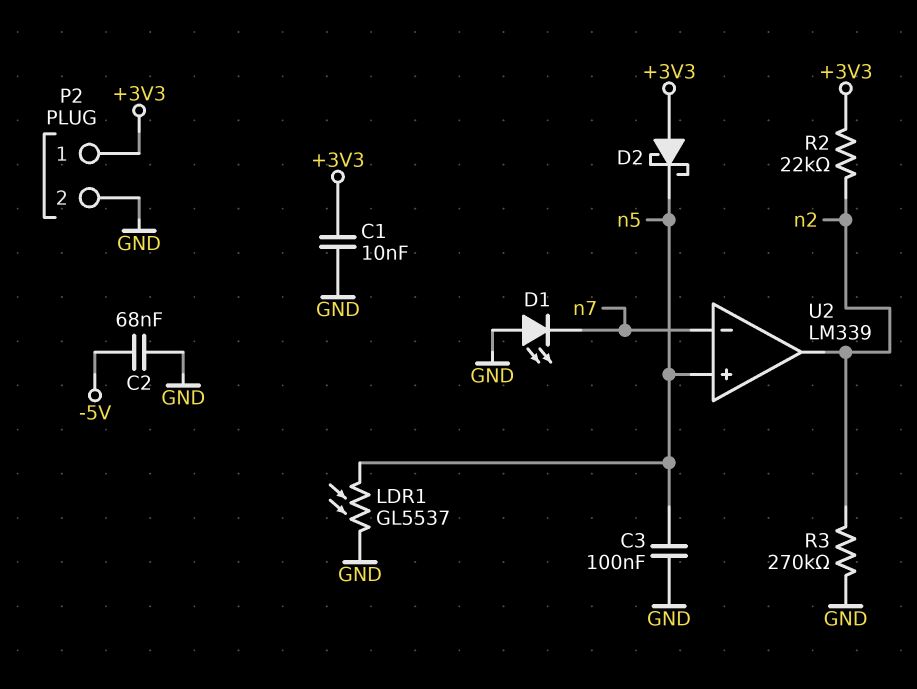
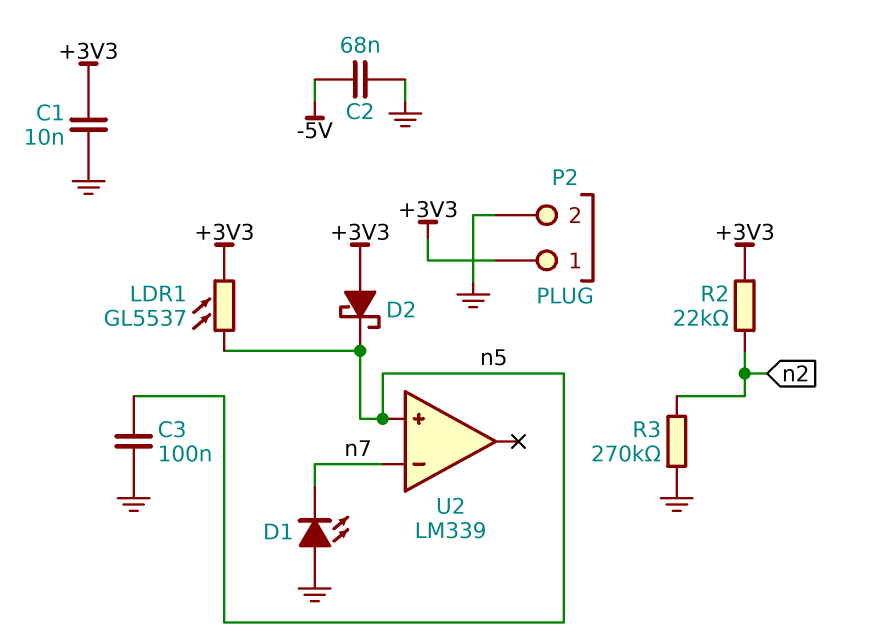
LDR1: GL5537 (GND, n5) -> GL5537 (+3V3, n5)
U2 pin out: n2 -> none

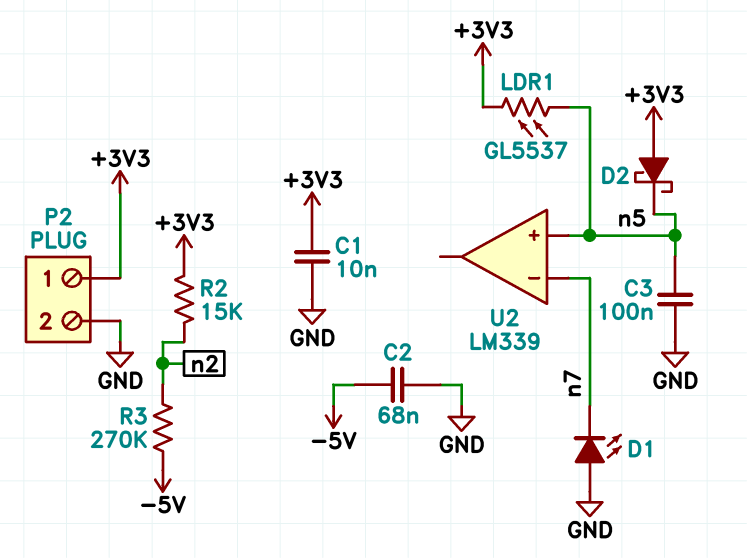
R2: 22k (+3V3, n2) -> 15k (+3V3, n2)
R3: 270k (GND, n2) -> 270k (-5V, n2)

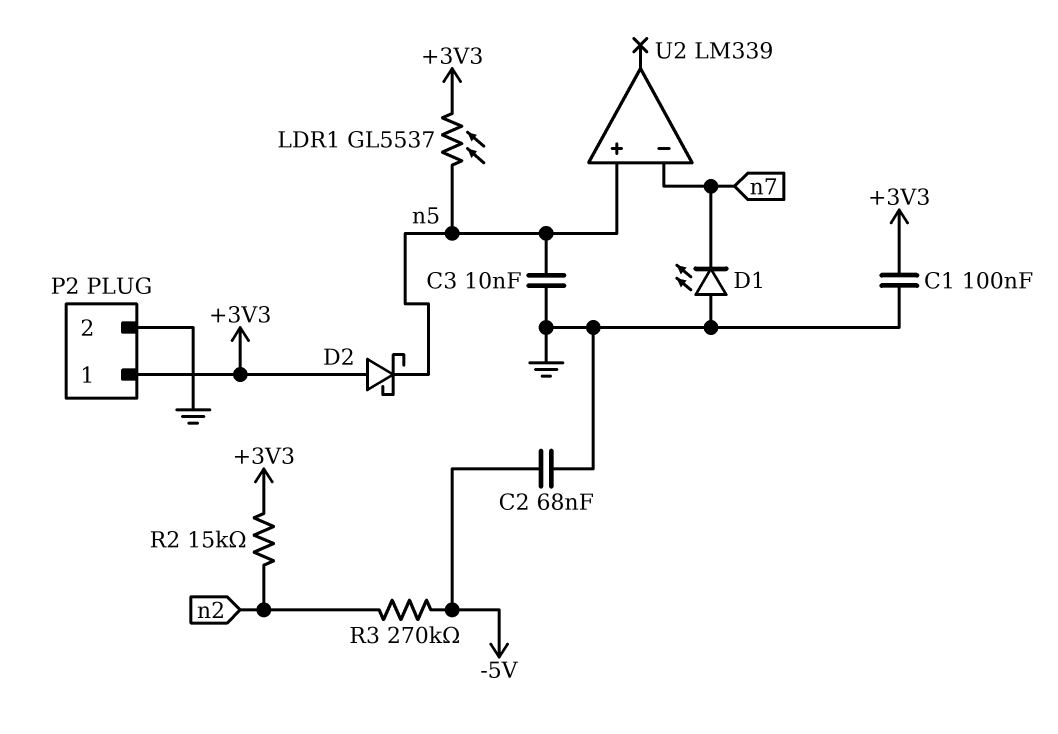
C1: 10nF (+3V3, GND) -> 100nF (+3V3, GND)
C3: 100nF (GND, n5) -> 10nF (GND, n5)

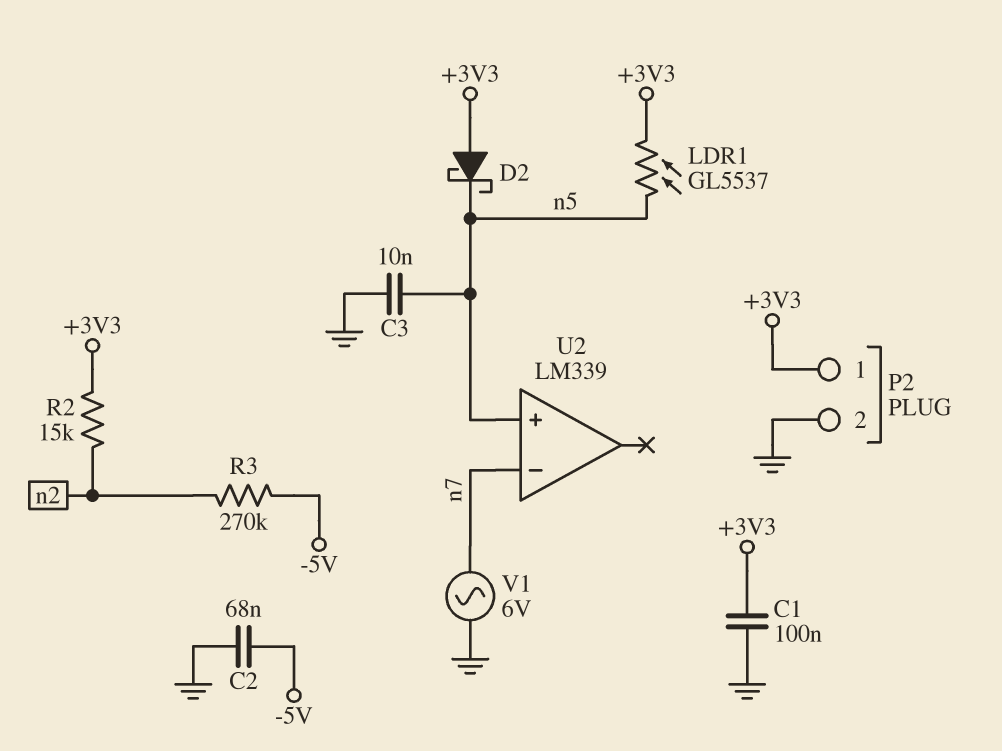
D1: LED (A GND, K n7) -> none
V1: none -> AC 6V (GND, n7)

